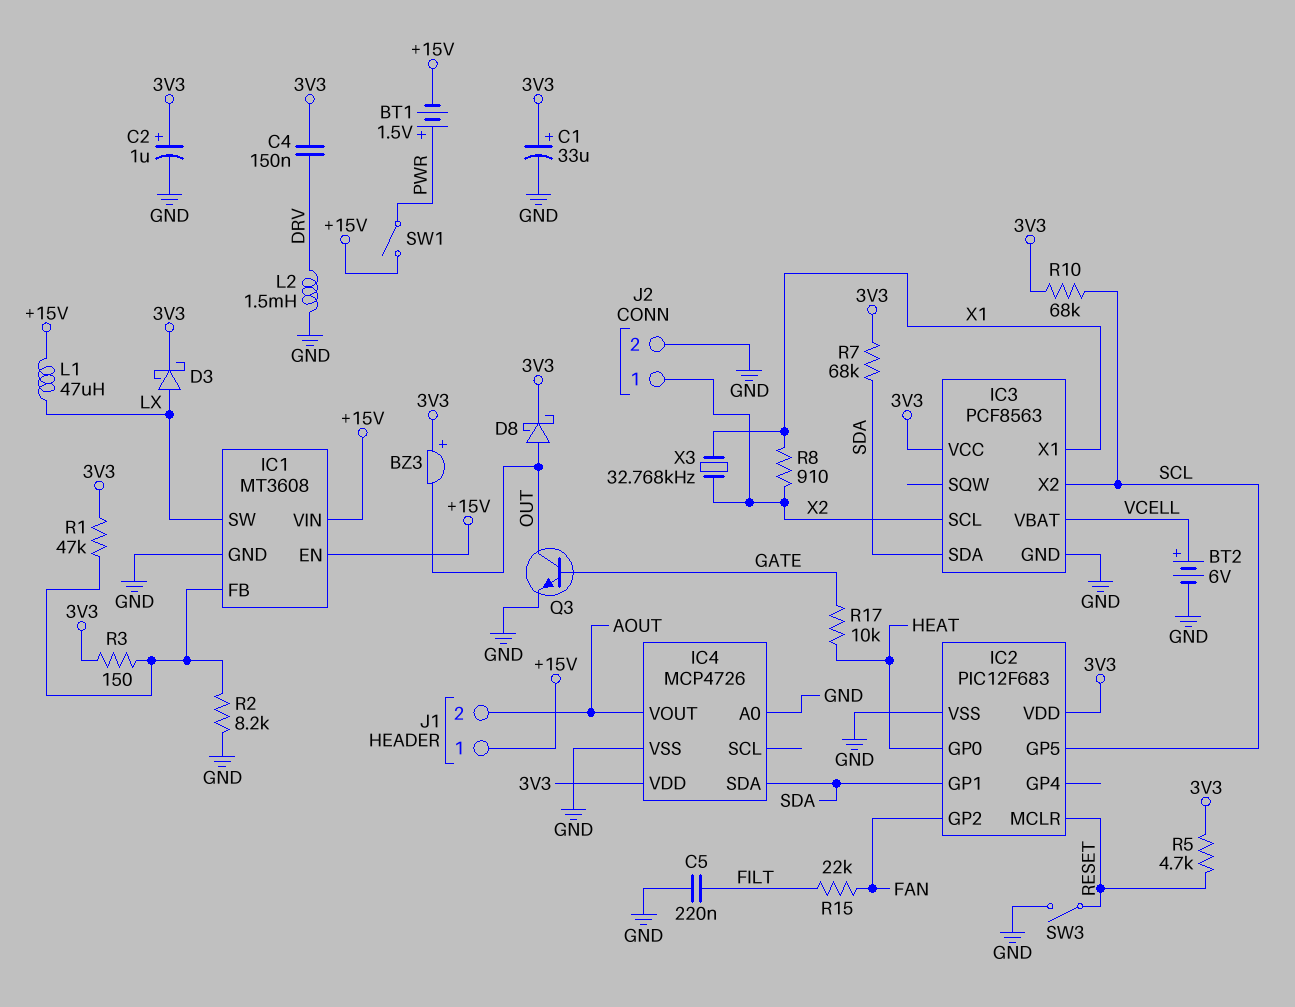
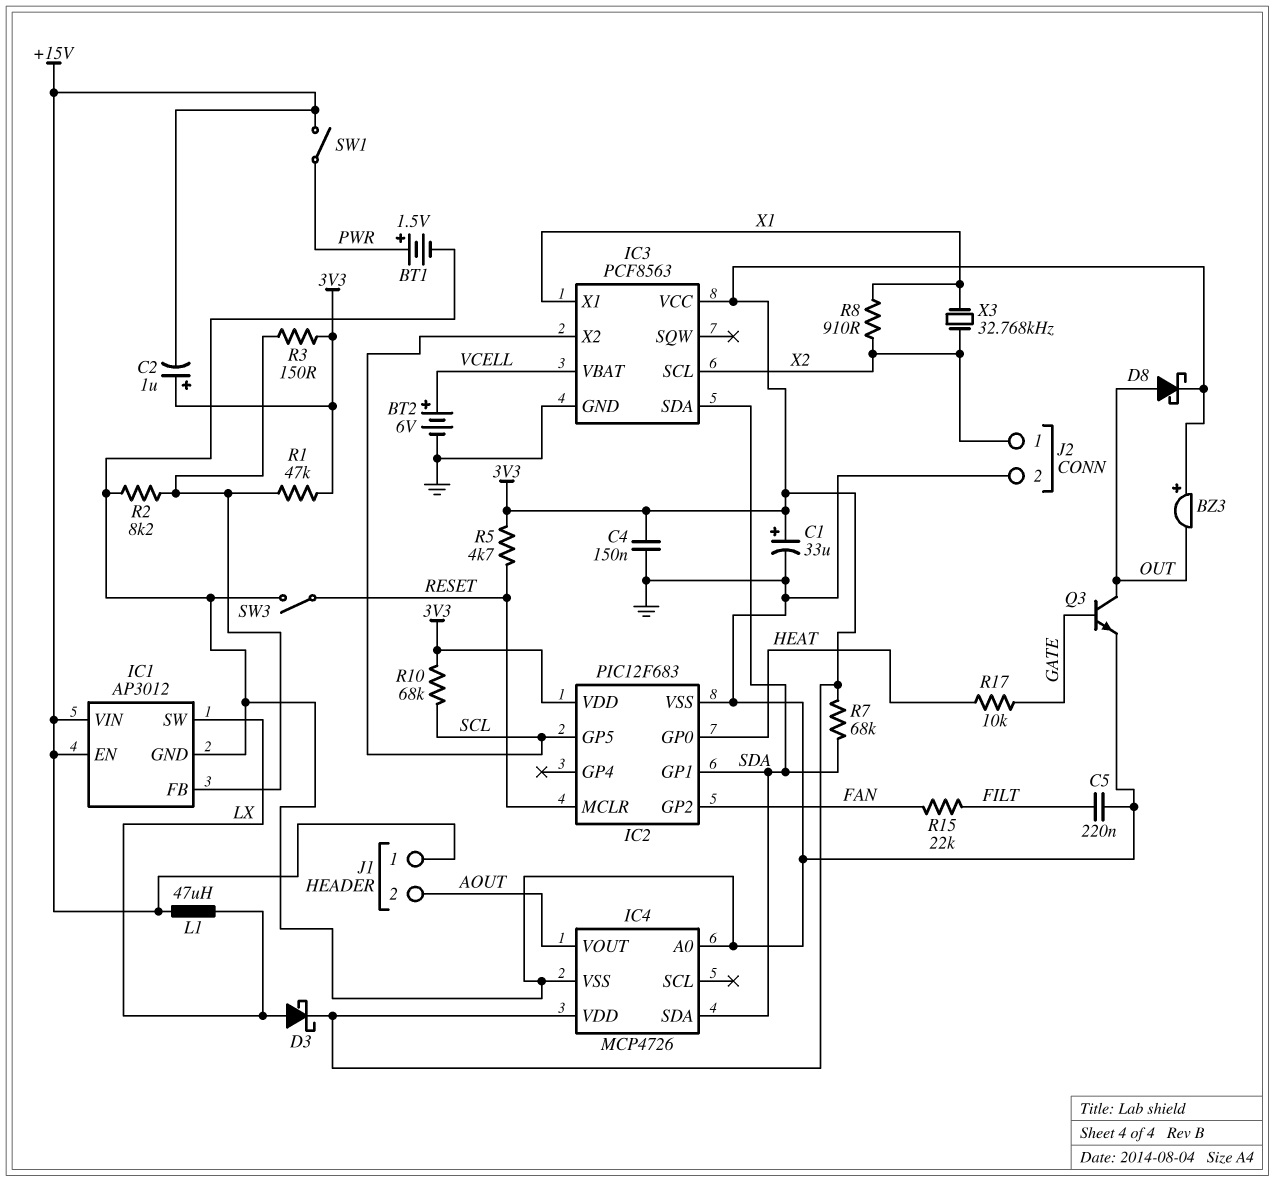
BT1: 1.5V (plus PWR, minus +15V) -> 1.5V (plus PWR, minus GND)
C2: 1uF (plus 3V3, minus GND) -> 1uF (plus 3V3, minus +15V)
C4: 150nF (3V3, DRV) -> 150nF (3V3, GND)
IC1: MT3608 -> AP3012
L2: 1.5mH (DRV, GND) -> none

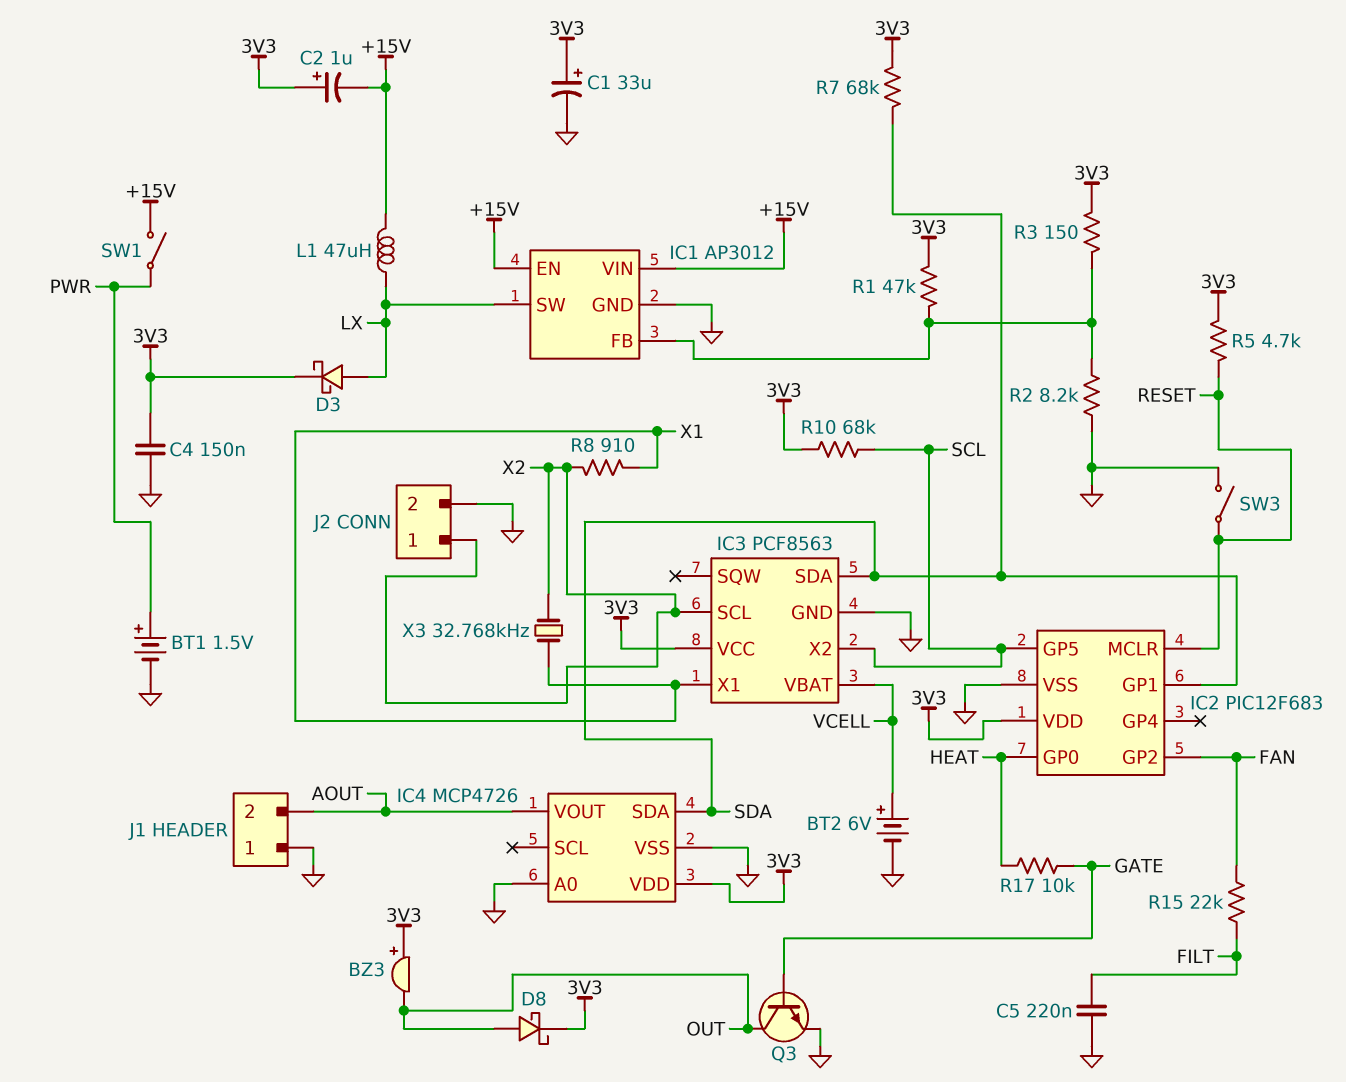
J1 pin 1: +15V -> GND

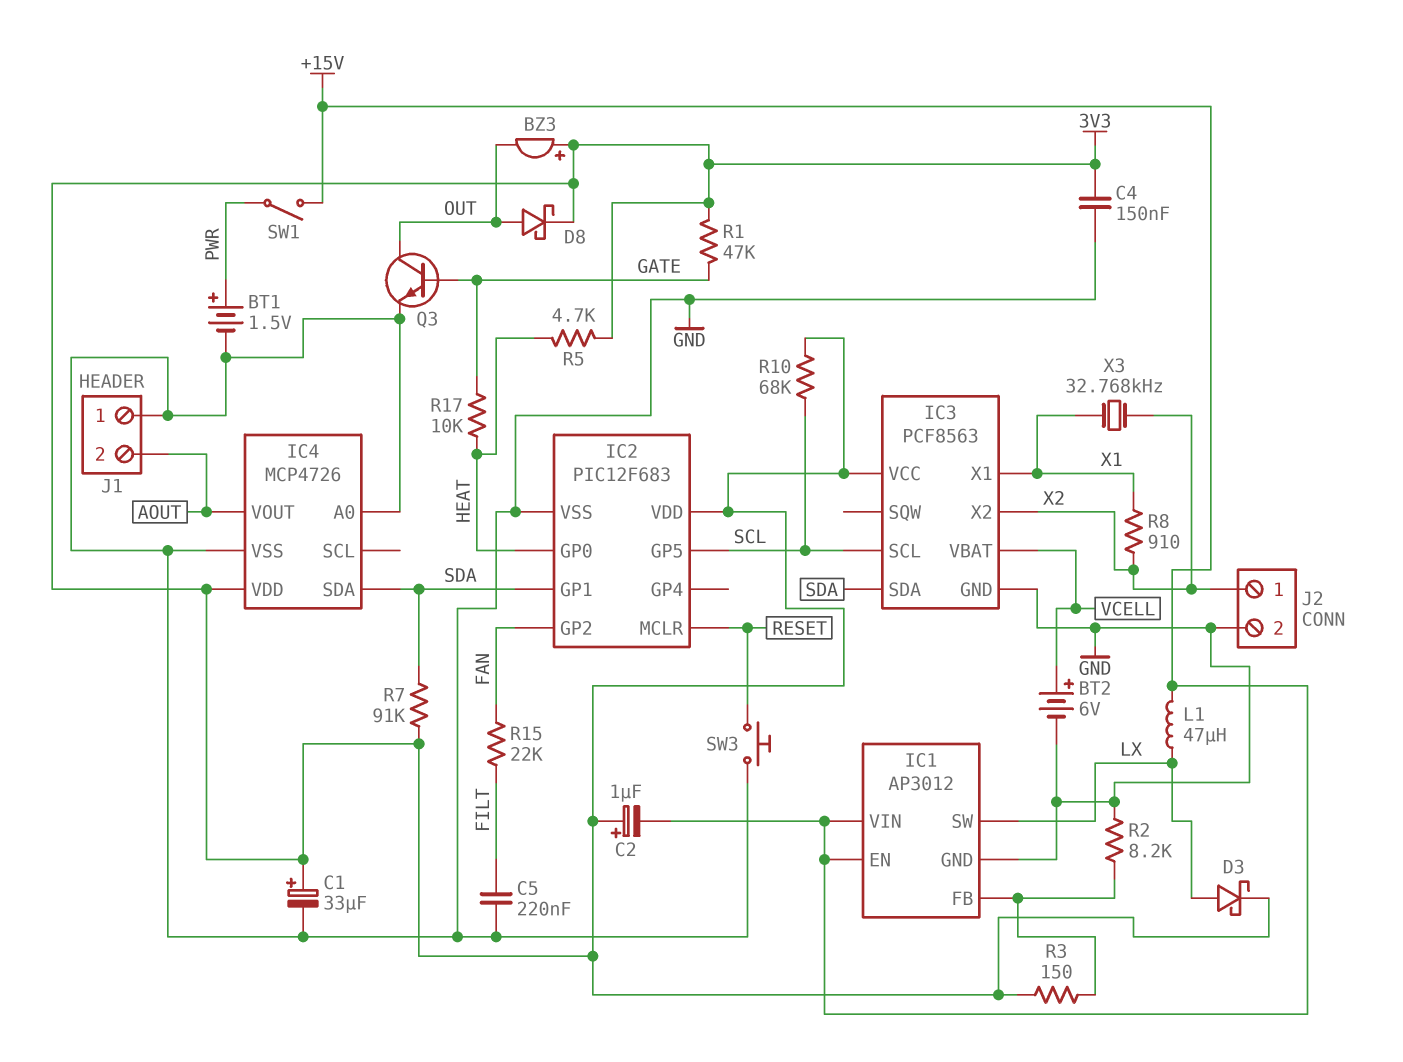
IC3 pin SCL: X2 -> SCL
IC3 pin X2: SCL -> X2
R1: 47k (3V3, IC1/FB) -> 47k (3V3, GATE)
R5: 4.7k (3V3, RESET) -> 4.7k (3V3, HEAT)
R7: 68k (3V3, SDA) -> 91k (3V3, SDA)
SW3: switch (GND, RESET) -> button (GND, RESET)

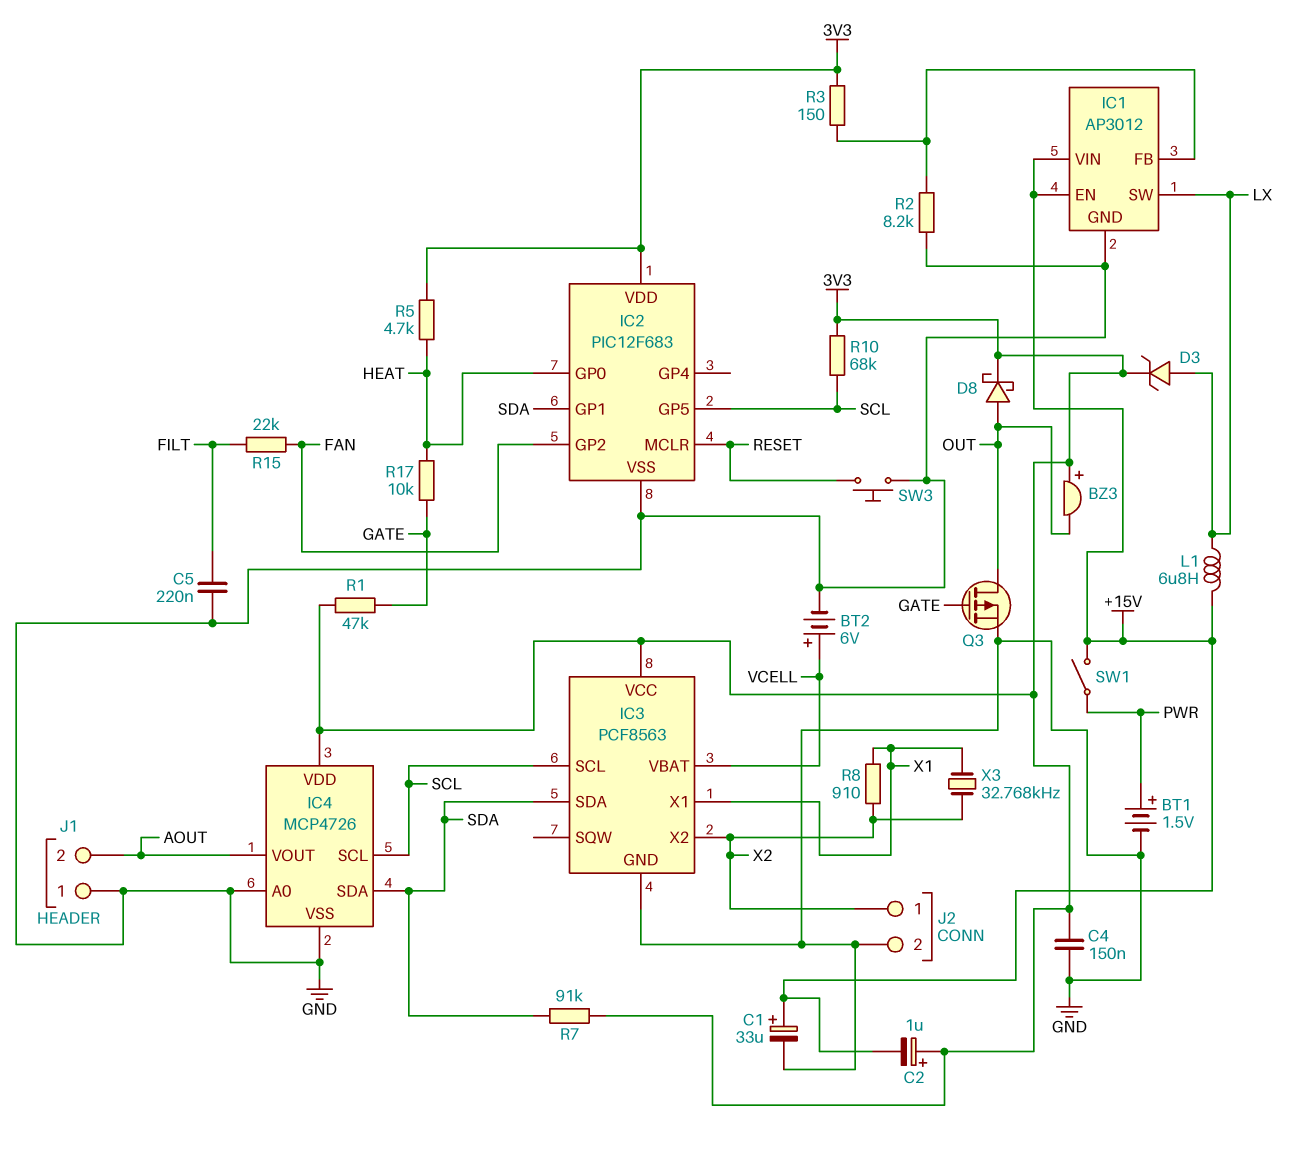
C1: 33uF (plus 3V3, minus GND) -> 33uF (plus +15V, minus GND)
D3: schottky (A LX, K 3V3) -> zener (A LX, K 3V3)
IC4 pin SCL: none -> SCL
L1: 47uH (+15V, LX) -> 6.8uH (+15V, LX)
Q3: NPN (B GATE, C OUT, E GND) -> PMOS (G GATE, D OUT, S GND)

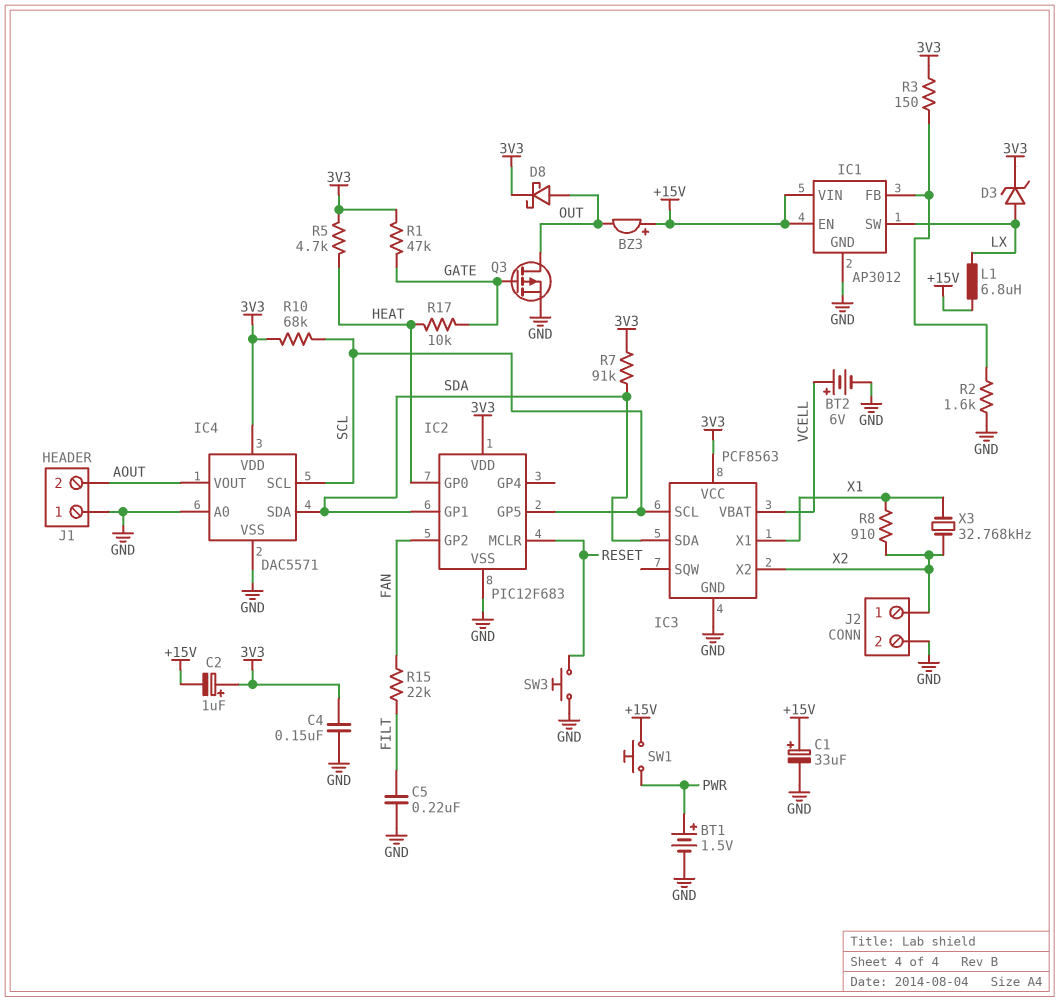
BZ3: buzzer (plus 3V3, minus OUT) -> buzzer (plus +15V, minus OUT)
IC4: MCP4726 -> DAC5571
R2: 8.2k (GND, IC1/FB) -> 1.6k (GND, IC1/FB)
SW1: switch (+15V, PWR) -> button (+15V, PWR)

